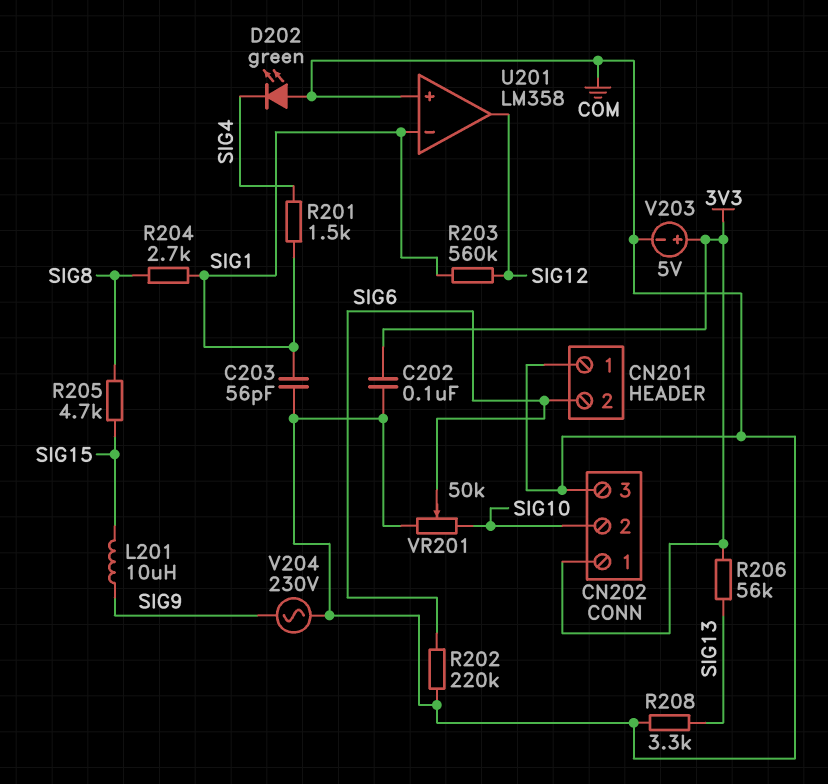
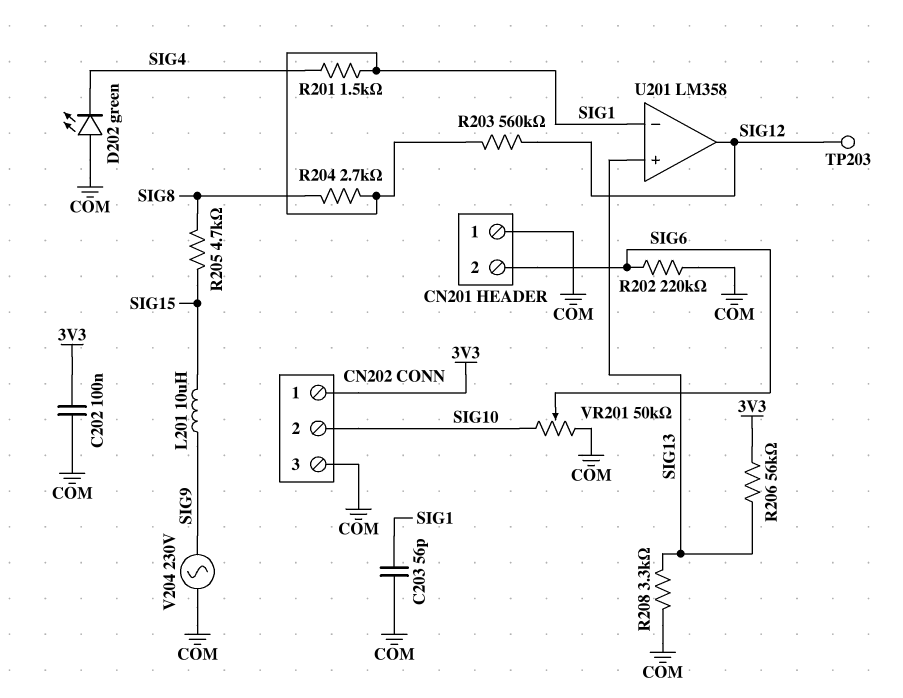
TP203: none -> test point (SIG12)
U201 pin in+: COM -> SIG13
V203: 5V (plus 3V3, minus COM) -> none

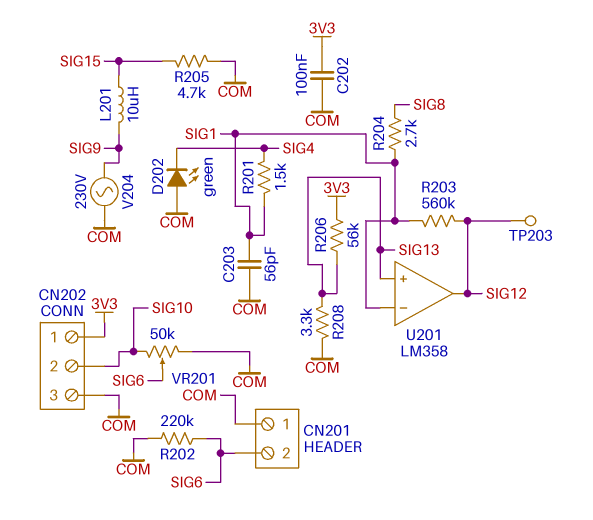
R205: 4.7k (SIG8, SIG15) -> 4.7k (COM, SIG15)

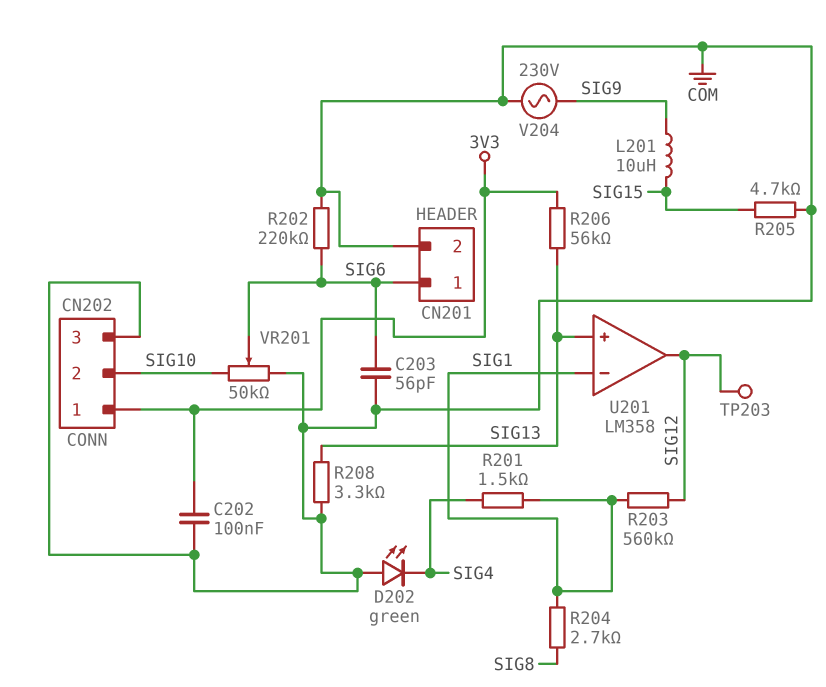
C203: 56pF (COM, SIG1) -> 56pF (COM, SIG6)
CN201 pin 1: COM -> SIG6
CN201 pin 2: SIG6 -> COM

